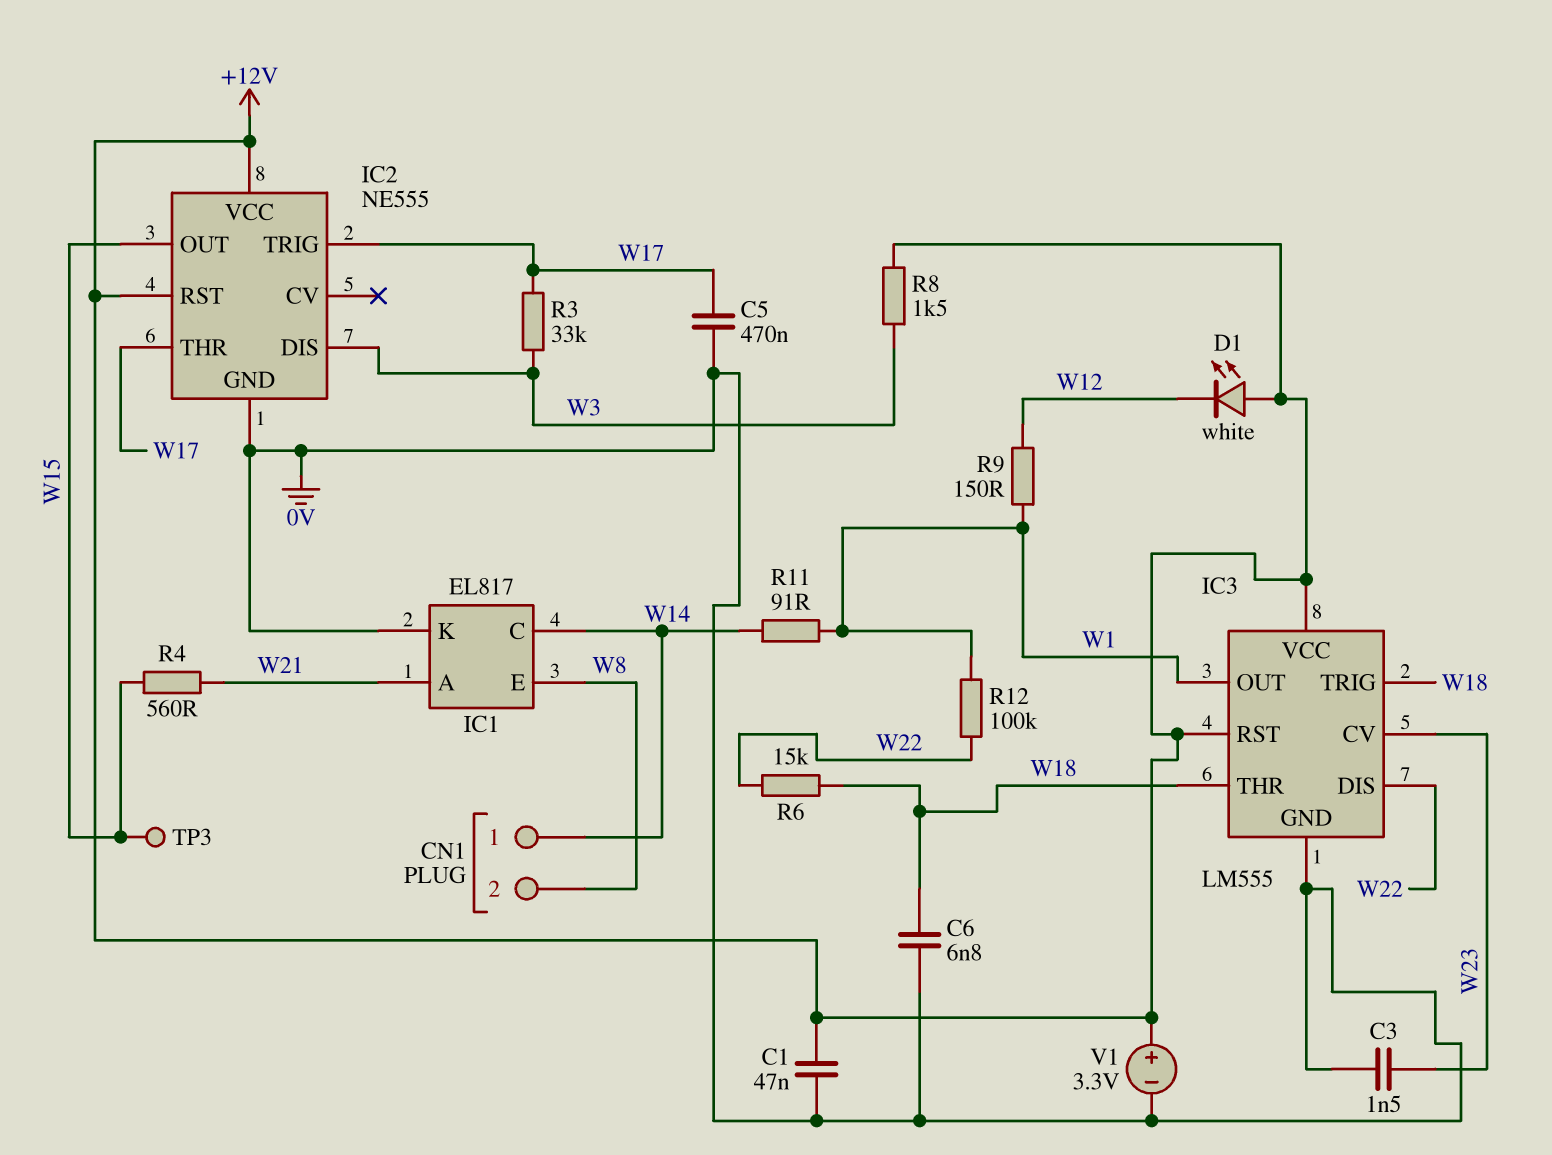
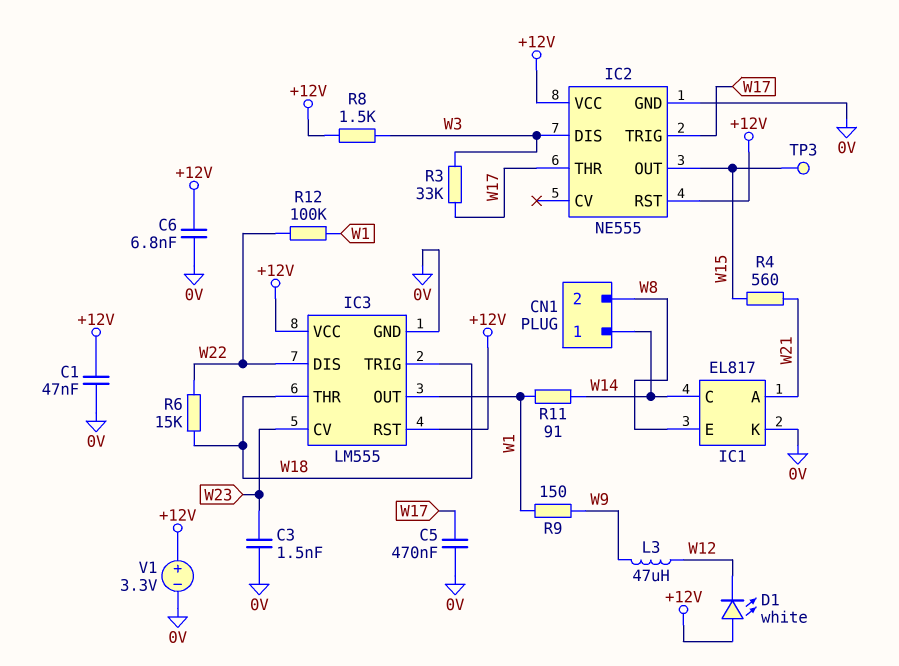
C6: 6.8nF (0V, W18) -> 6.8nF (+12V, 0V)
L3: none -> 47uH (W9, W12)
R9: 150 (W1, W12) -> 150 (W1, W9)

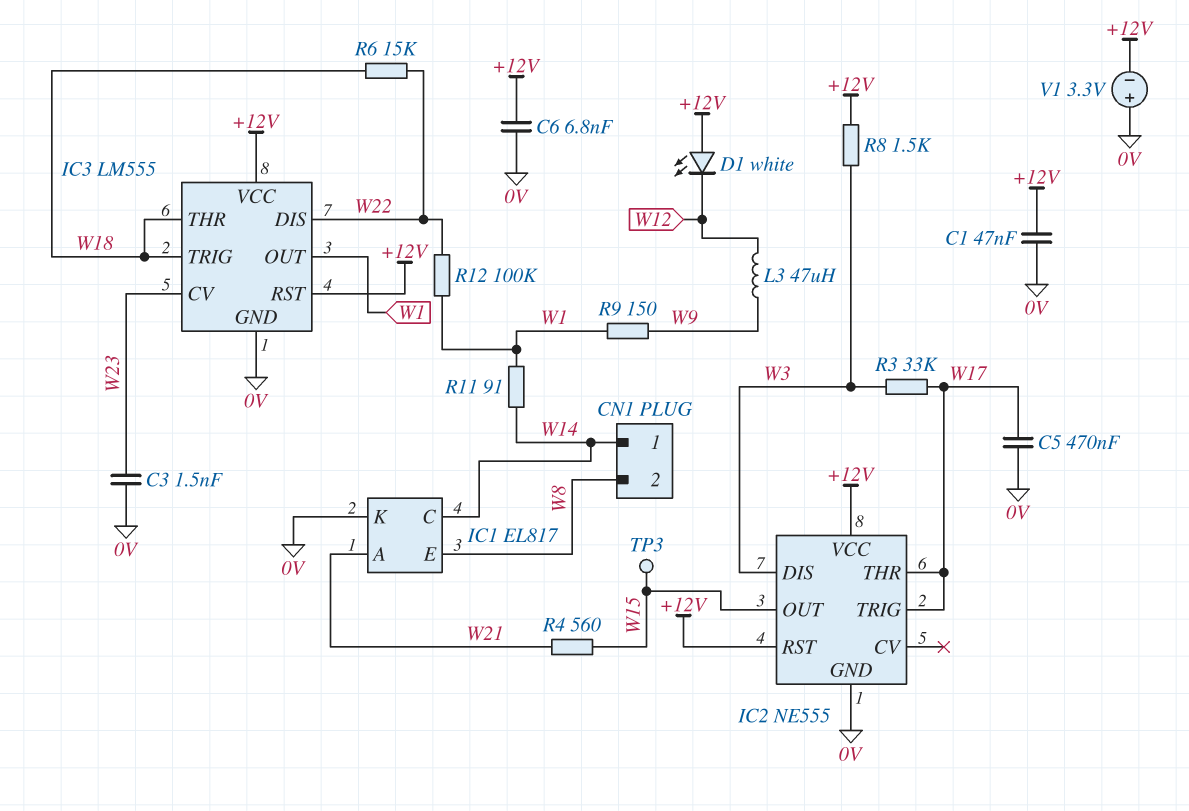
V1: 3.3V (plus +12V, minus 0V) -> 3.3V (plus 0V, minus +12V)

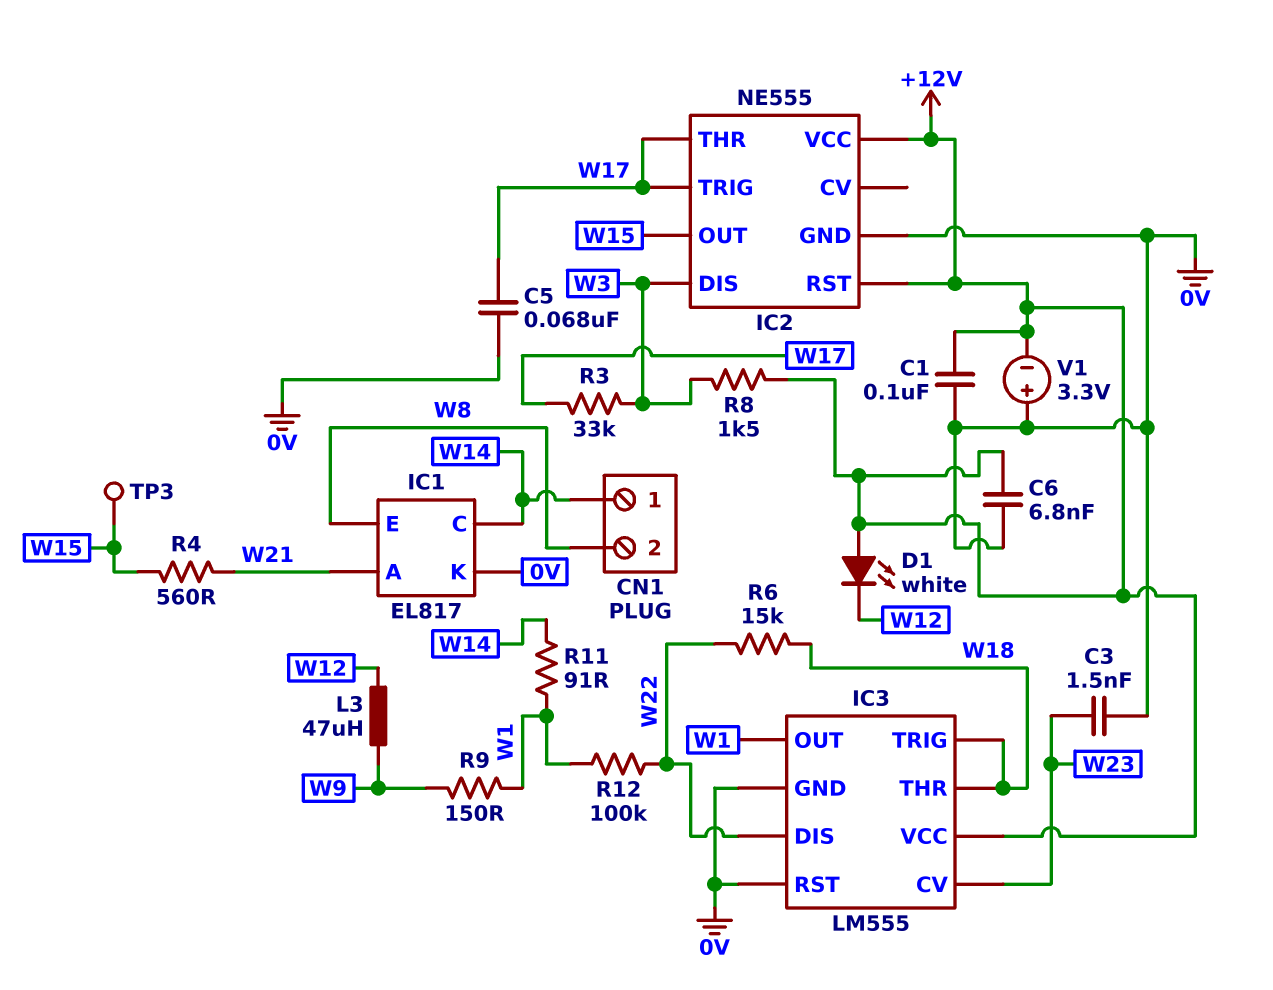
C1: 47nF (+12V, 0V) -> 100nF (+12V, 0V)
C5: 470nF (0V, W17) -> 68nF (0V, W17)
IC3 pin RST: +12V -> 0V

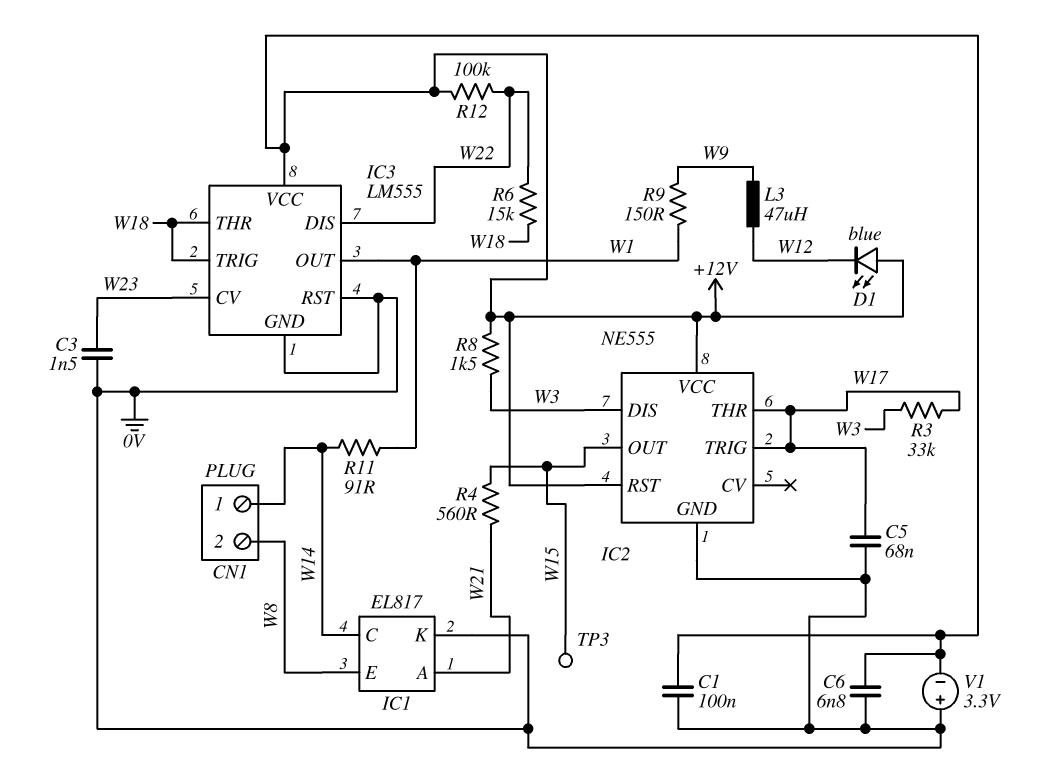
D1: LED white (A +12V, K W12) -> LED blue (A +12V, K W12)
R12: 100k (W1, W22) -> 100k (+12V, W22)

